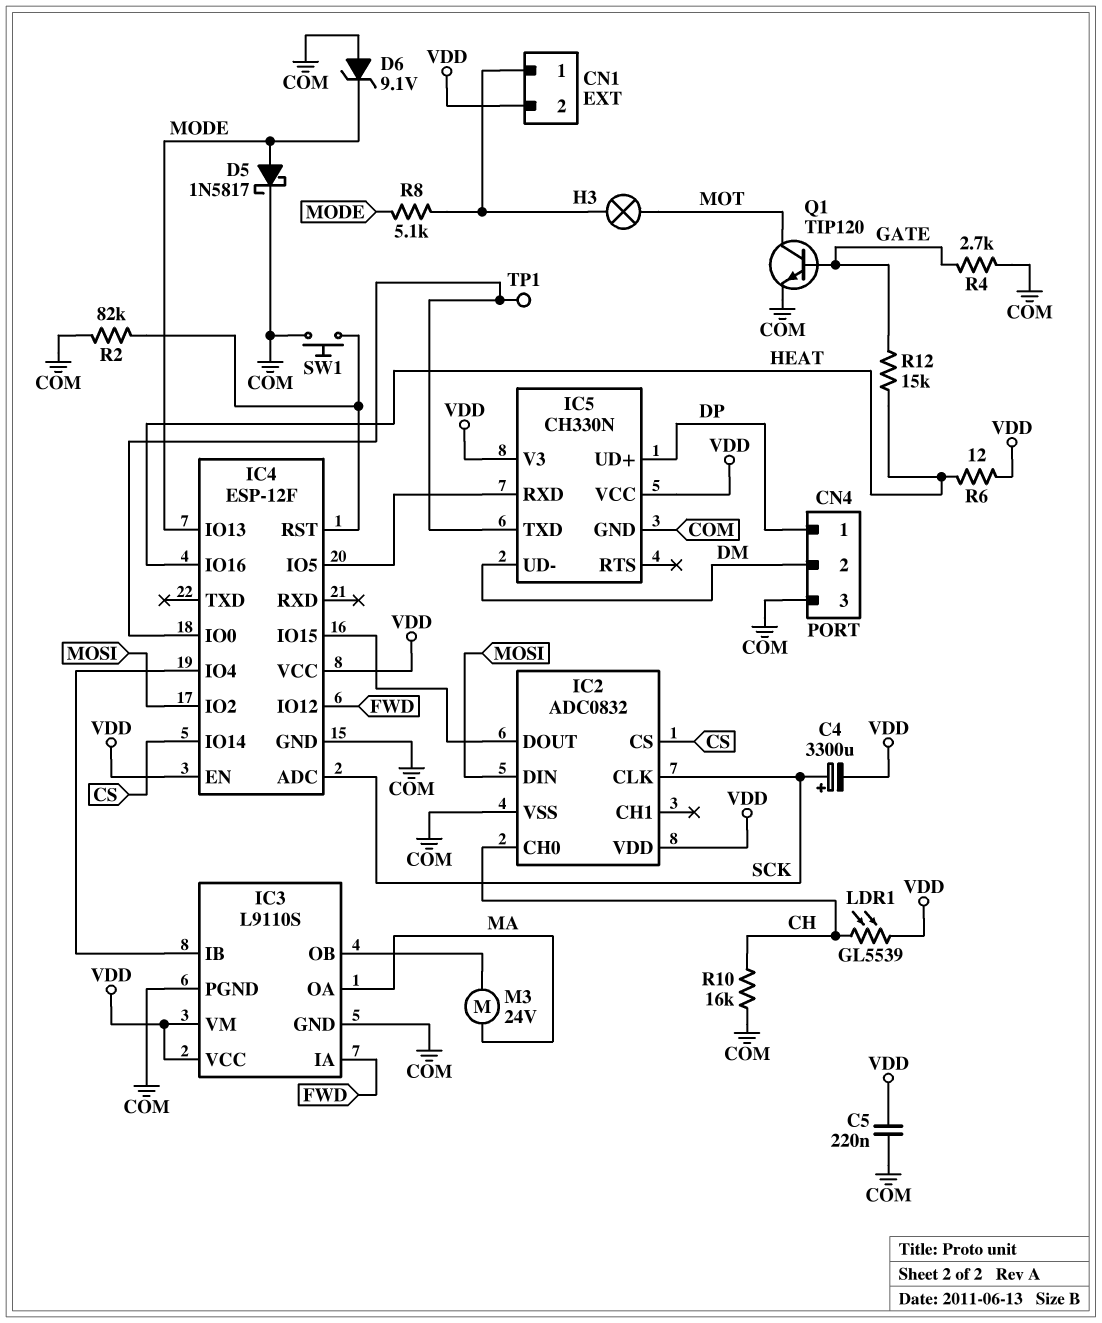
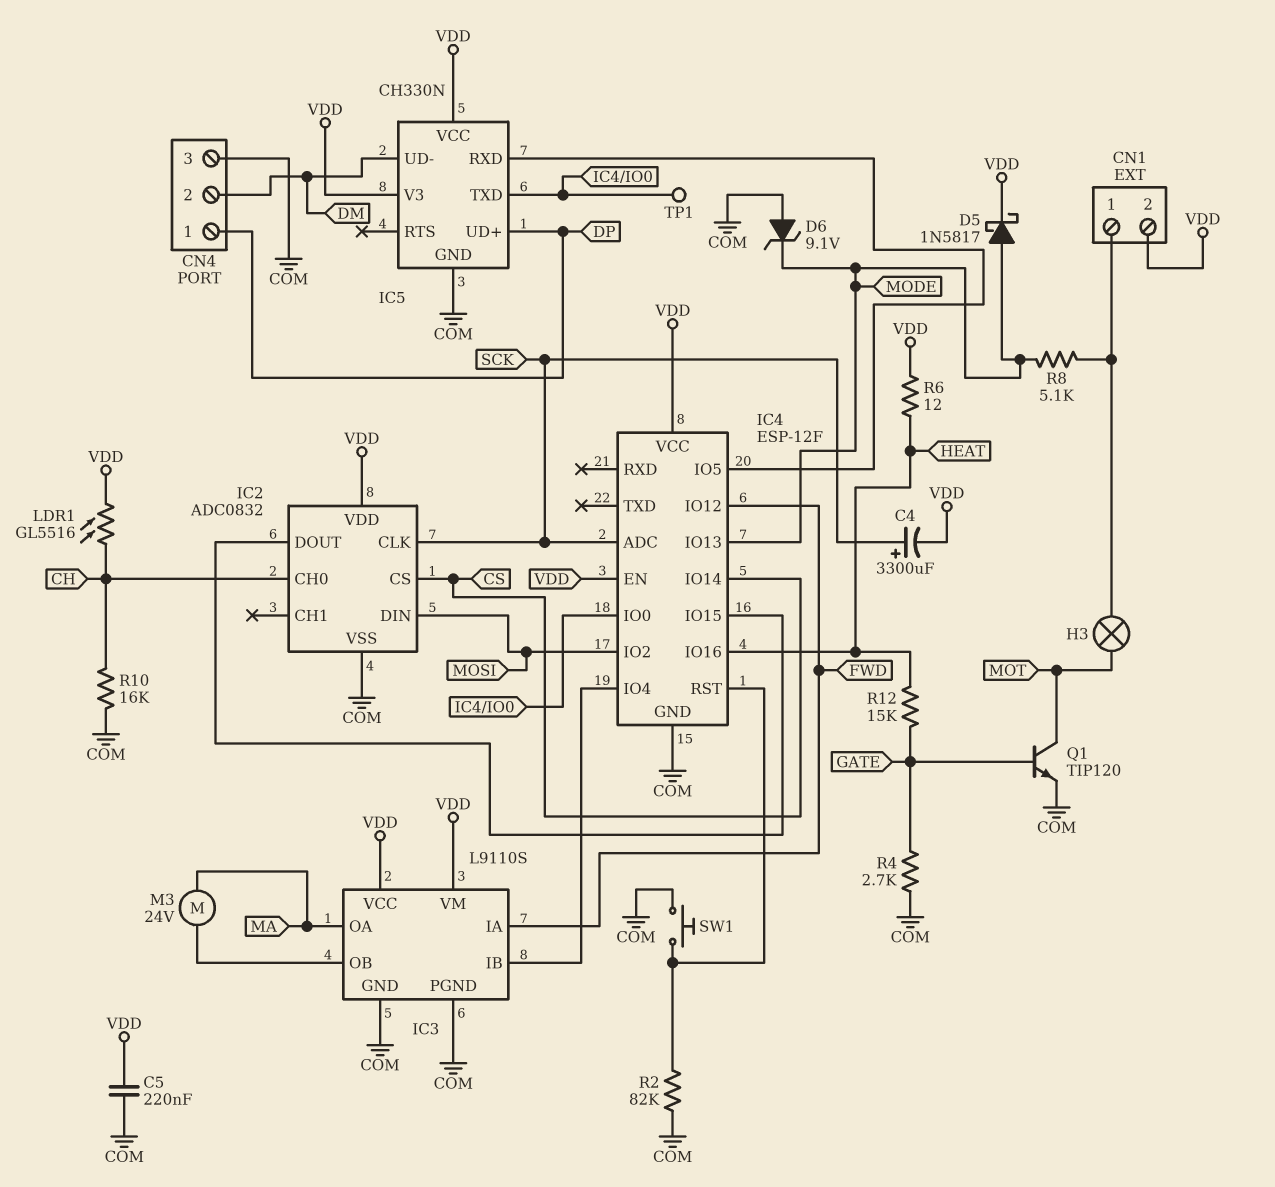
D5: schottky 1N5817 (A MODE, K COM) -> schottky 1N5817 (A MODE, K VDD)
LDR1: GL5539 (CH, VDD) -> GL5516 (CH, VDD)

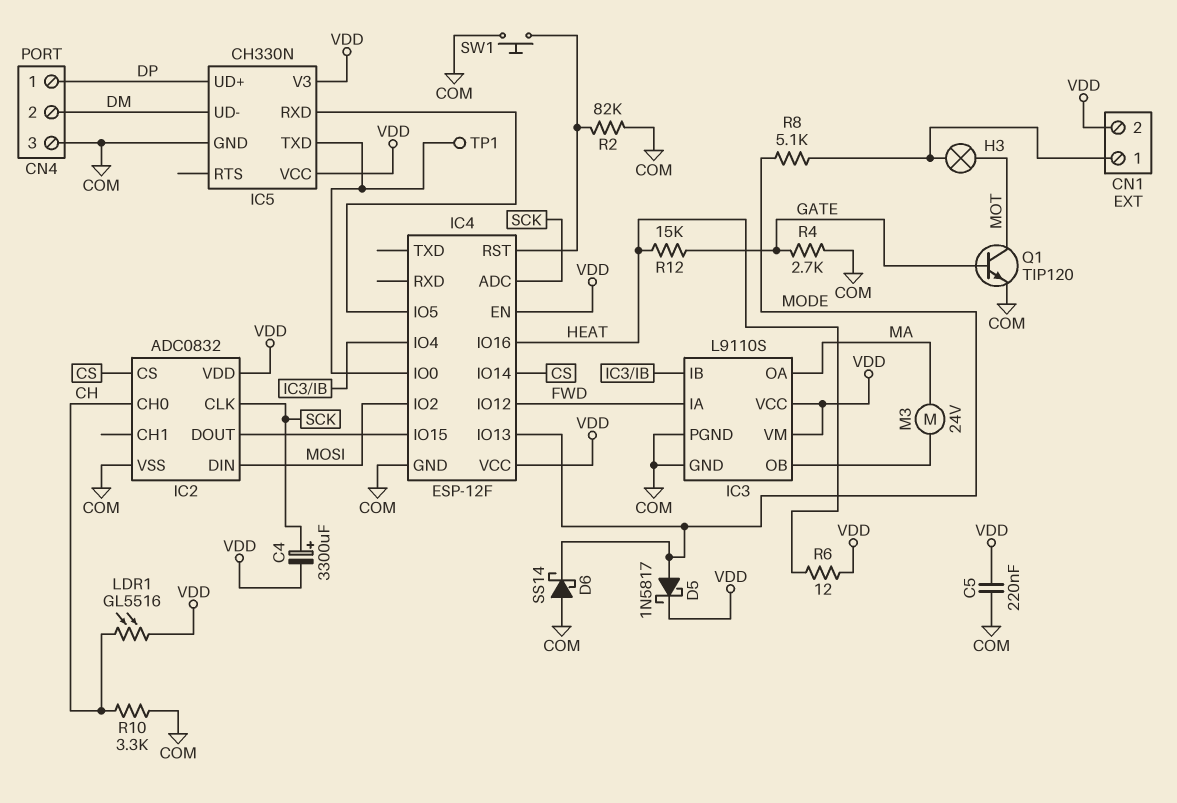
D6: zener 9.1V (A COM, K MODE) -> schottky SS14 (A COM, K MODE)
R10: 16k (CH, COM) -> 3.3k (CH, COM)

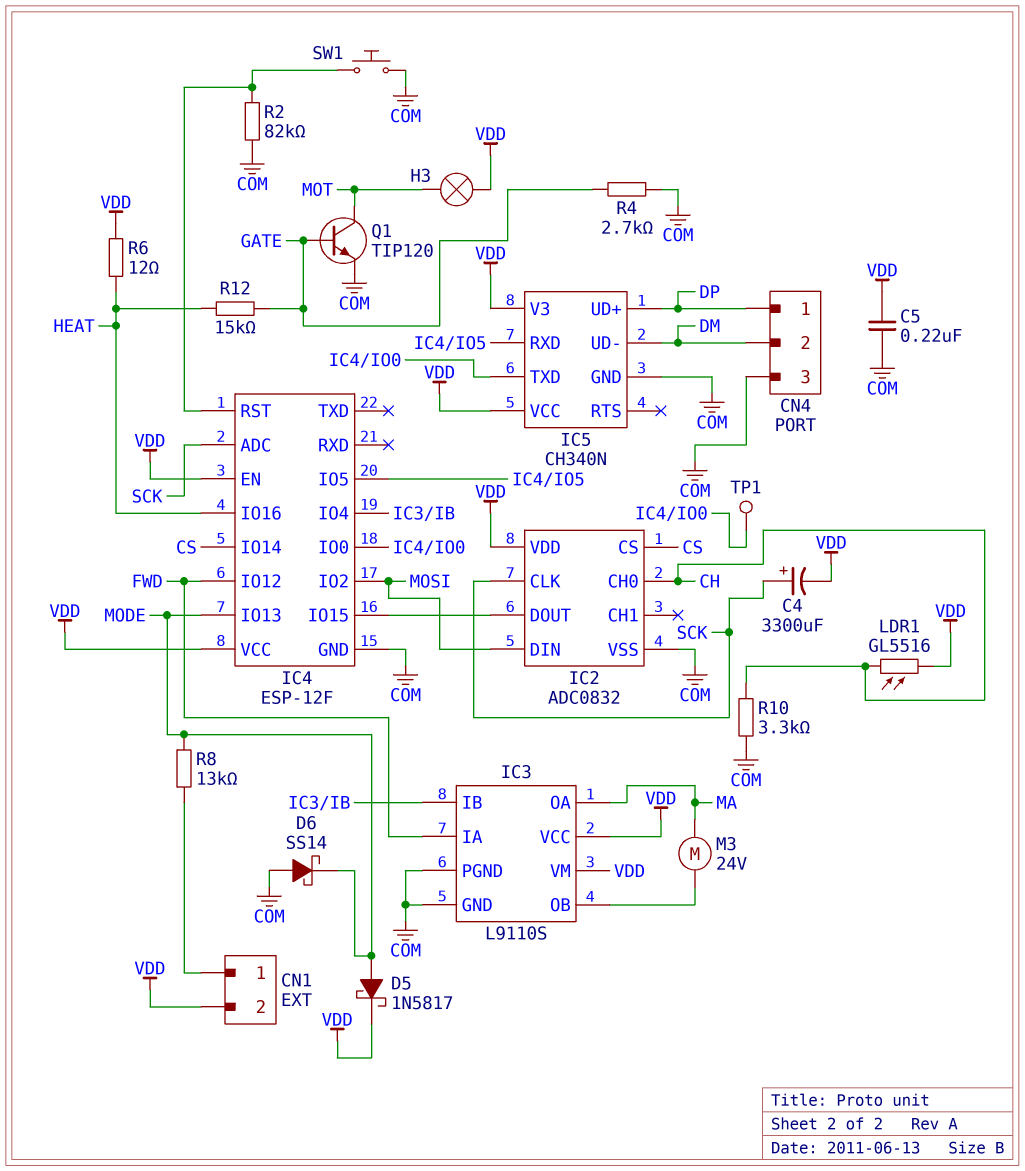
H3: lamp (CN1/1, MOT) -> lamp (MOT, VDD)
IC5: CH330N -> CH340N
R8: 5.1k (CN1/1, MODE) -> 13k (CN1/1, MODE)

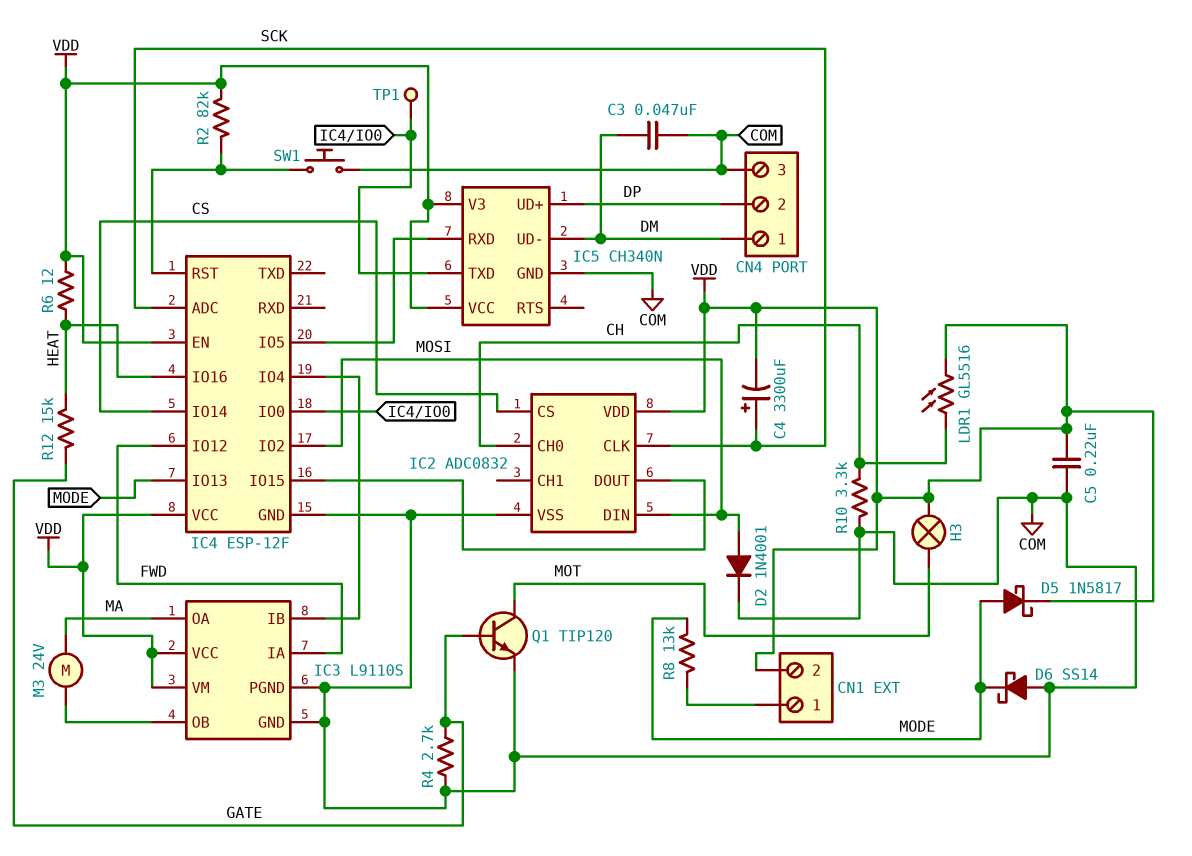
C3: none -> 47nF (COM, DM)
CN4 pin 1: DP -> DM
CN4 pin 2: DM -> DP
D2: none -> diode 1N4001 (A MOSI, K COM)
R2: 82k (COM, IC4/RST) -> 82k (IC4/RST, VDD)

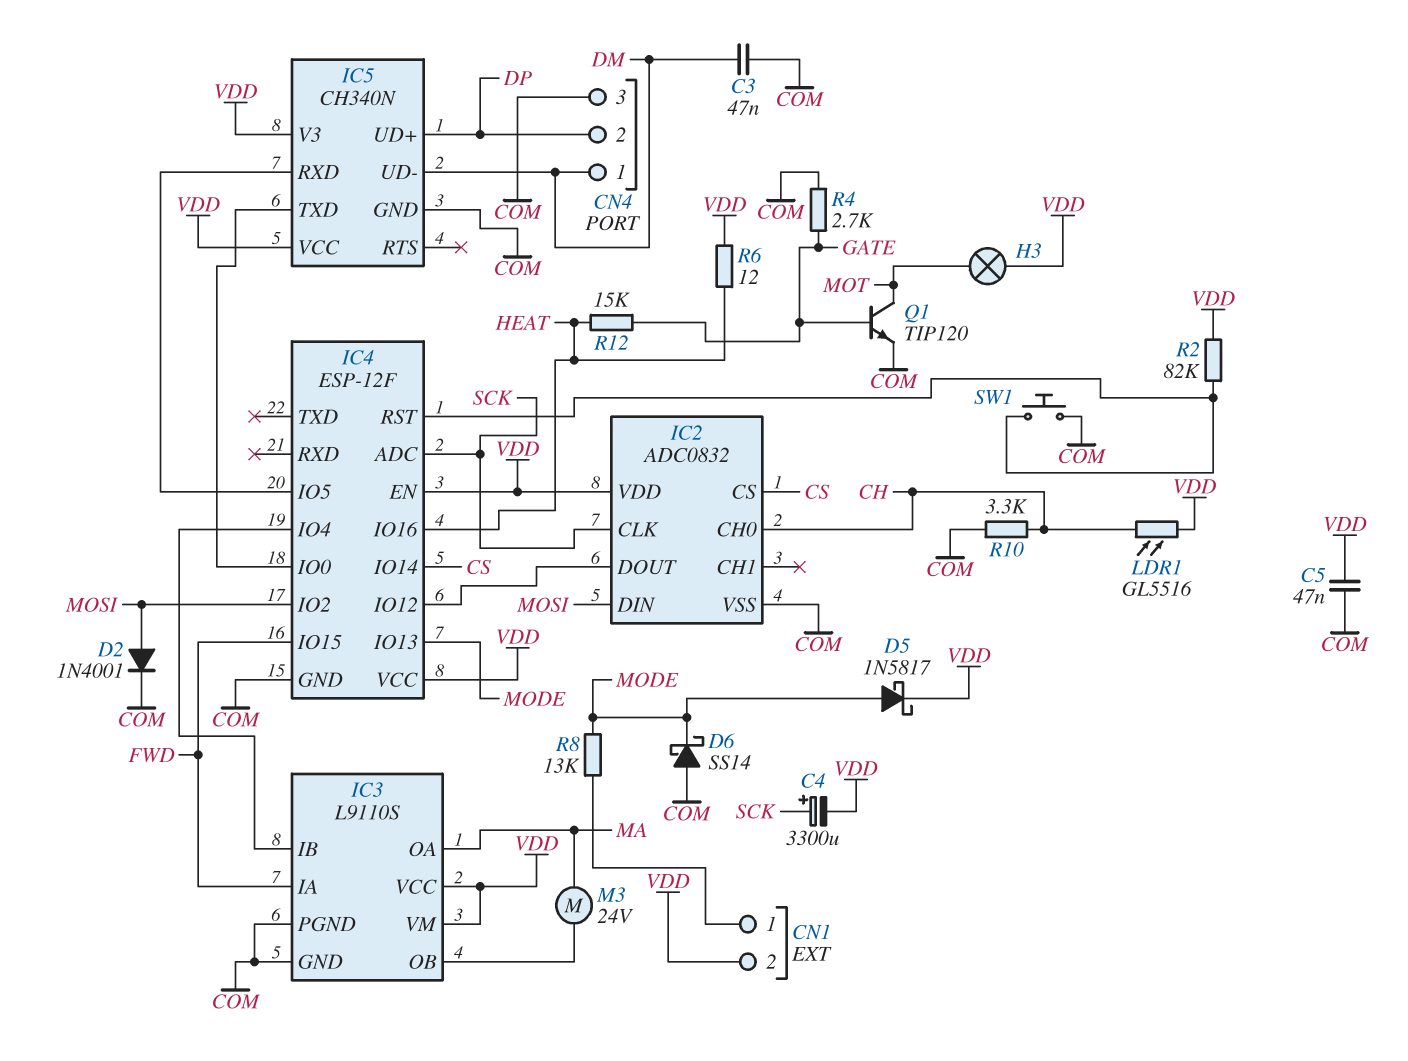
C5: 220nF (COM, VDD) -> 47nF (COM, VDD)
IC4 pin IO12: FWD -> IC2/DOUT
IC4 pin IO15: IC2/DOUT -> FWD
TP1: test point (IC4/IO0) -> none

